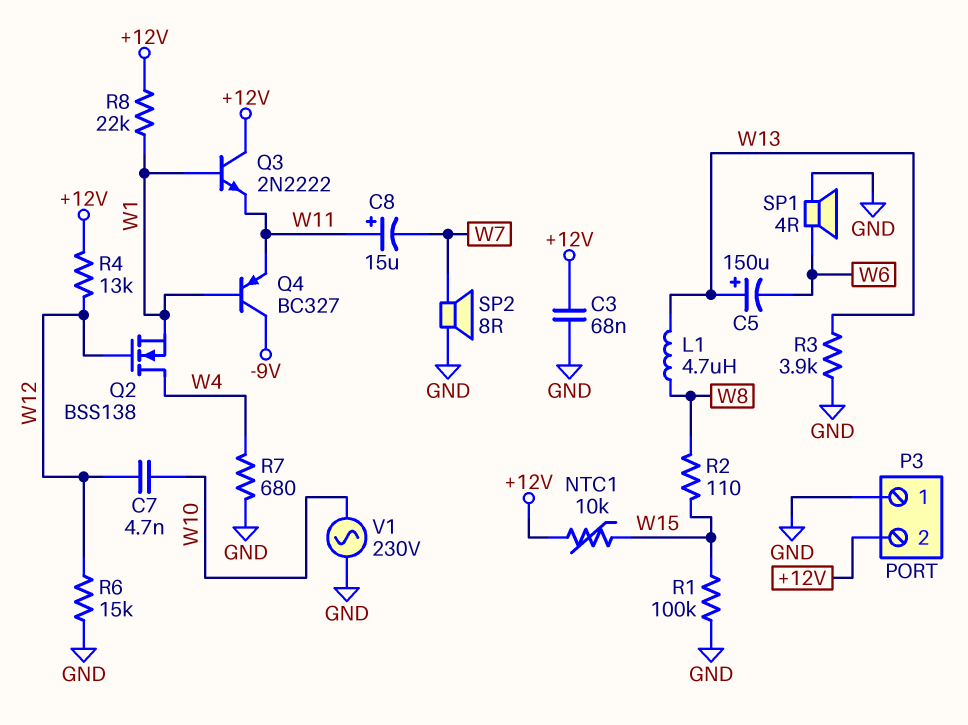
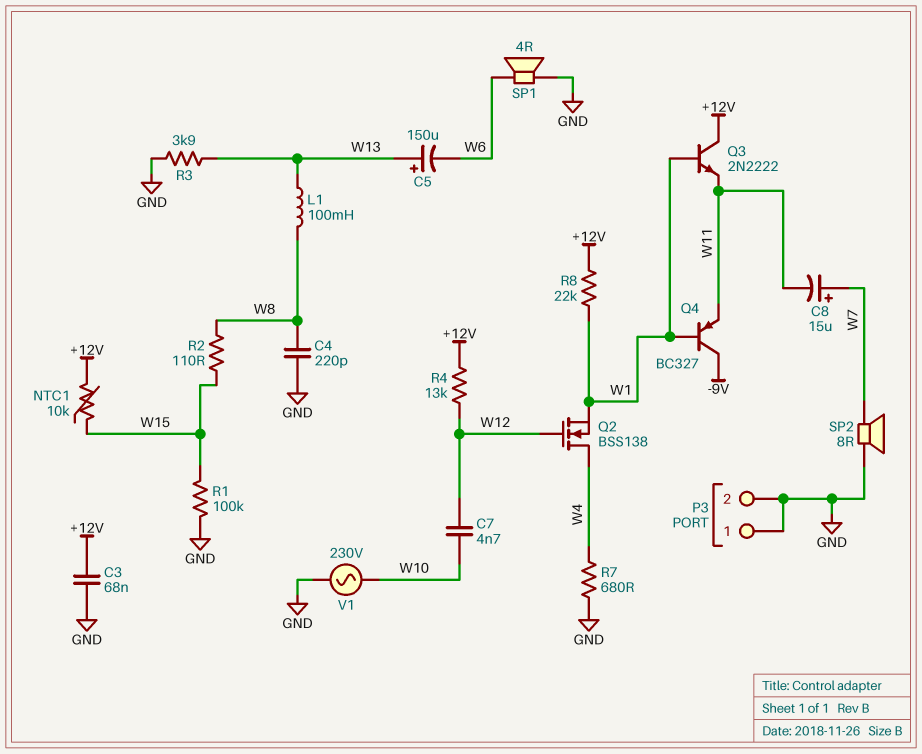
C4: none -> 220pF (GND, W8)
C8: 15uF (plus W11, minus W7) -> 15uF (plus W7, minus W11)
L1: 4.7uH (W8, W13) -> 100mH (W8, W13)
P3 pin 2: +12V -> GND
R6: 15k (GND, W12) -> none

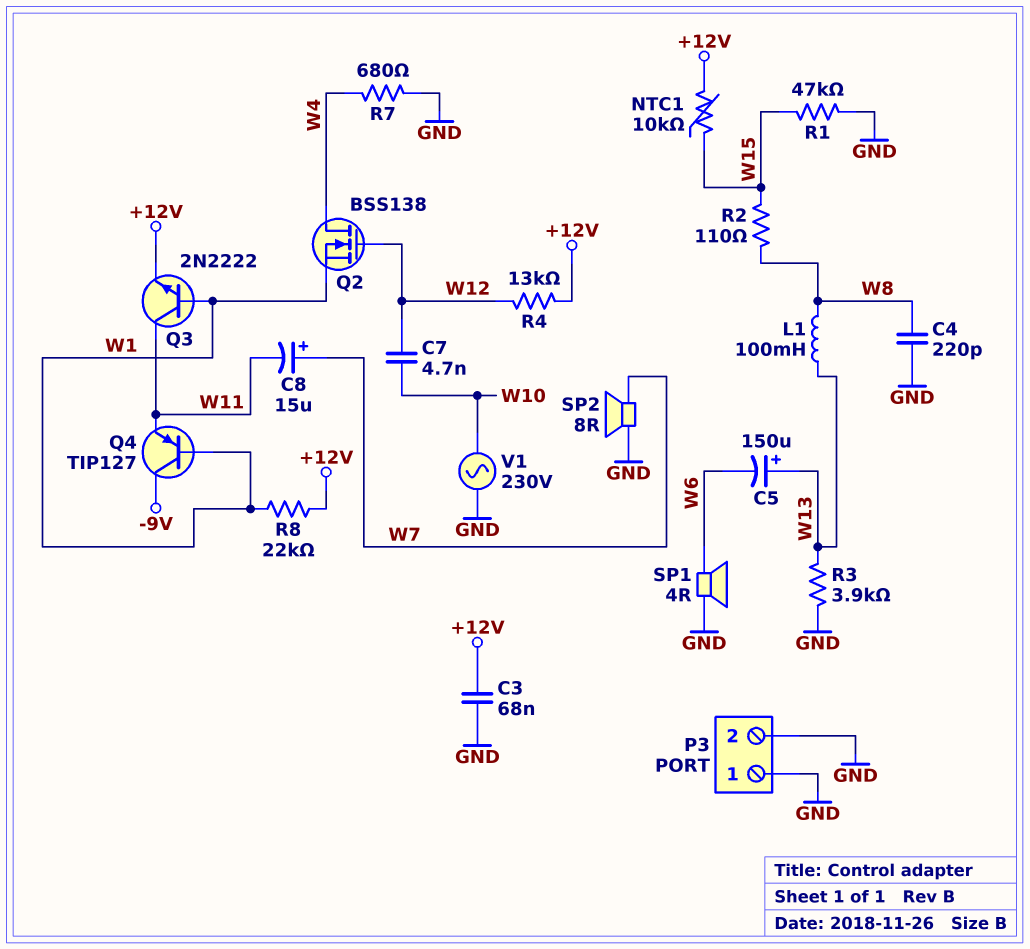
Q3: NPN 2N2222 (B W1, C +12V, E W11) -> NPN 2N2222 (B W1, C W11, E +12V)
Q4: PNP BC327 (B W1, C -9V, E W11) -> PNP TIP127 (B W1, C -9V, E W11)
R1: 100k (GND, W15) -> 47k (GND, W15)

